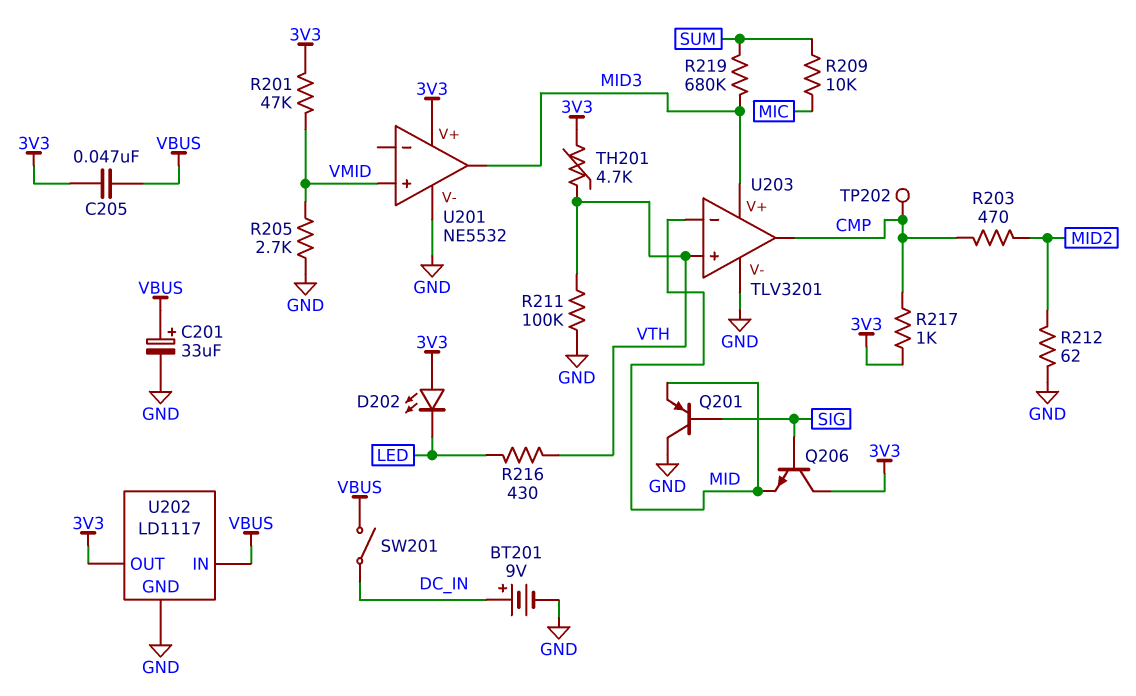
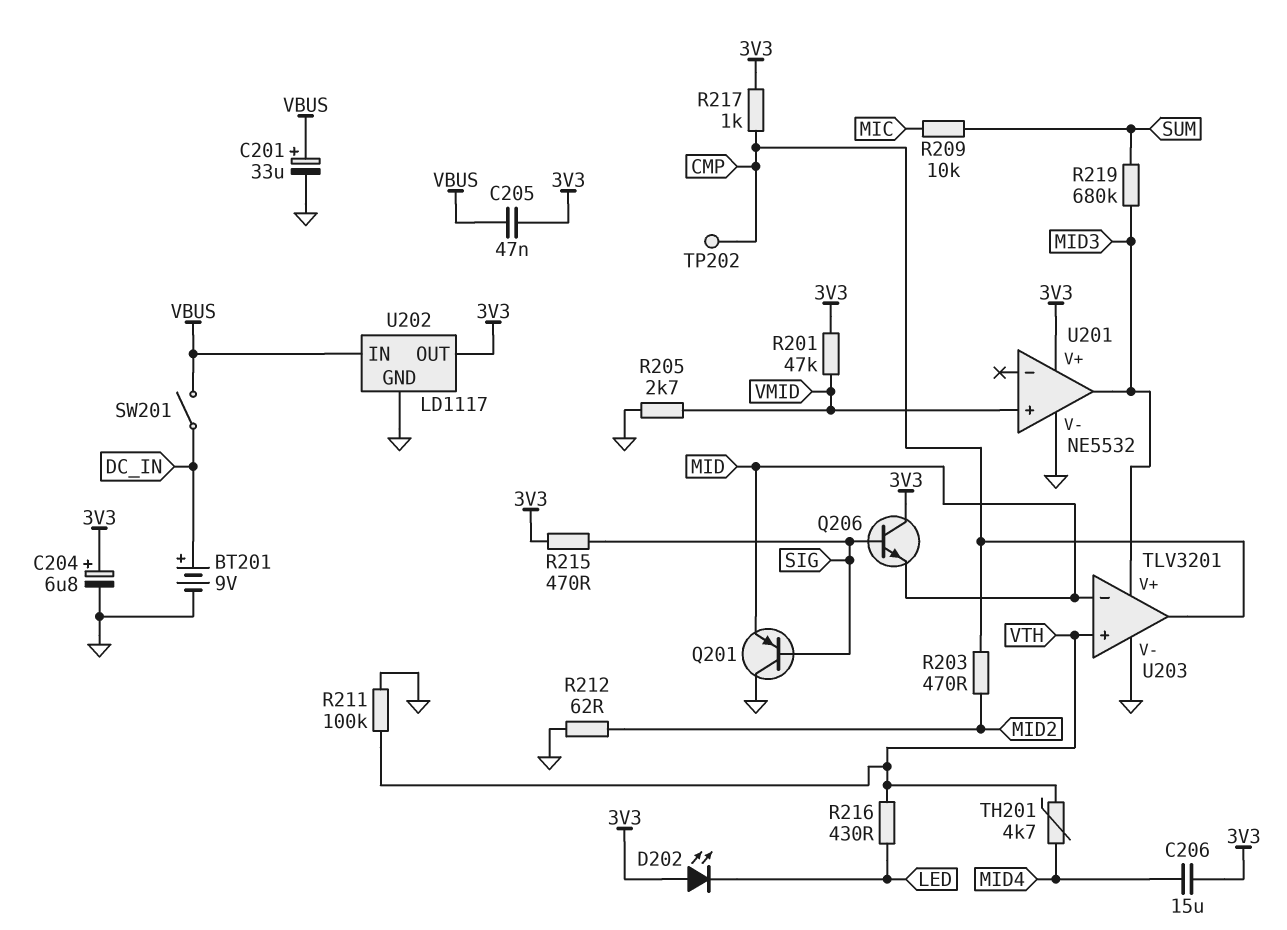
C204: none -> 6.8uF (plus 3V3, minus GND)
C206: none -> 15uF (3V3, MID4)
R215: none -> 470 (3V3, SIG)
TH201: 4.7k (3V3, VTH) -> 4.7k (MID4, VTH)

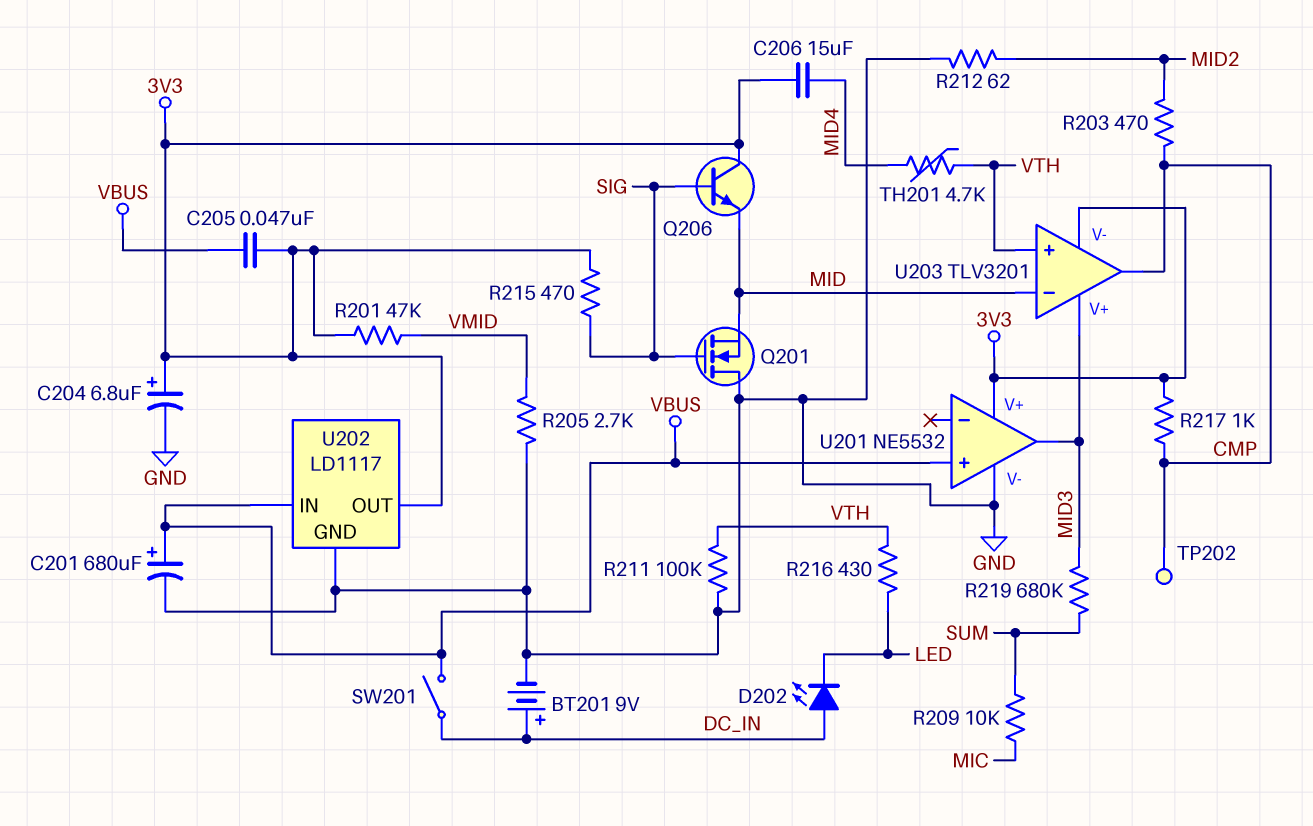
C201: 33uF (plus VBUS, minus GND) -> 680uF (plus VBUS, minus GND)
D202: LED (A 3V3, K LED) -> LED (A DC_IN, K LED)
Q201: PNP (B SIG, C GND, E MID) -> NMOS (G SIG, D GND, S MID)
U201 pin in+: VMID -> VBUS
U203 pin V-: GND -> 3V3

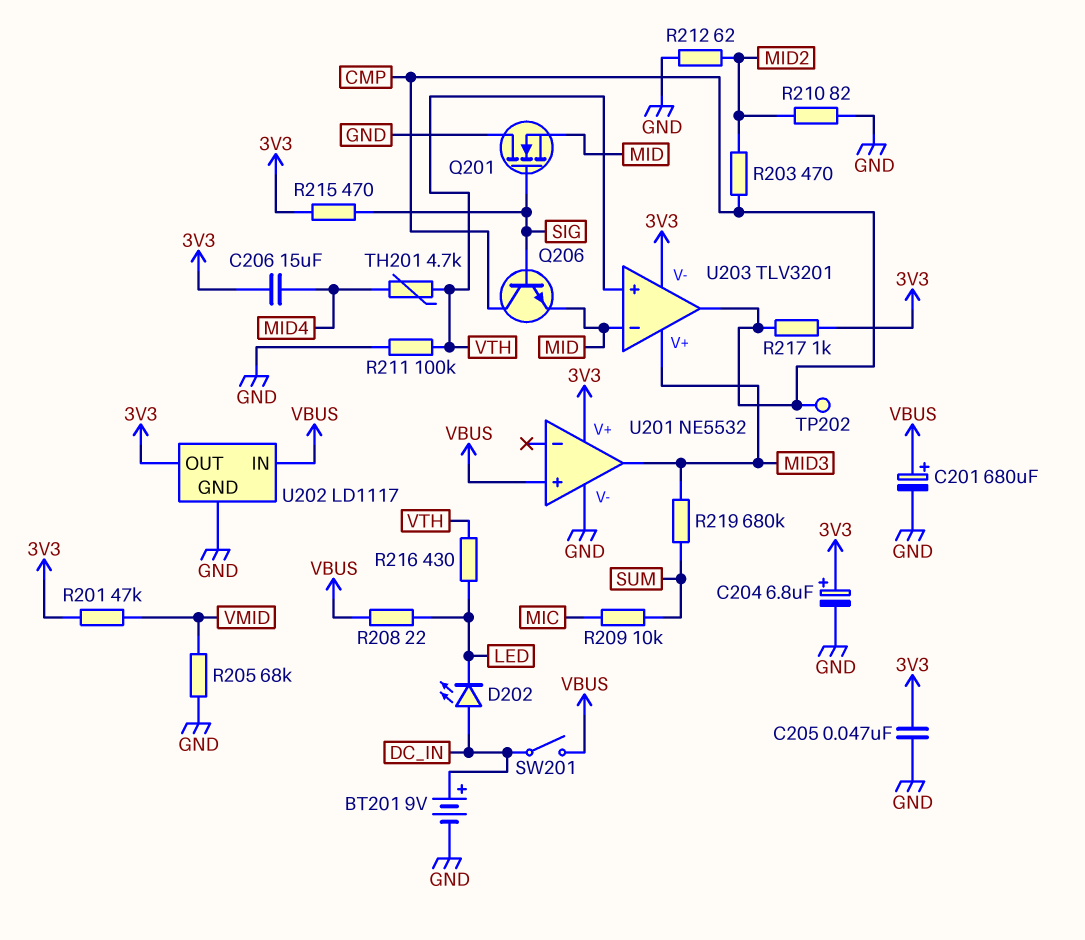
C205: 47nF (3V3, VBUS) -> 47nF (3V3, GND)
Q206: NPN (B SIG, C 3V3, E MID) -> NPN (B SIG, C CMP, E MID)
R205: 2.7k (GND, VMID) -> 68k (GND, VMID)
R208: none -> 22 (LED, VBUS)
R210: none -> 82 (GND, MID2)

